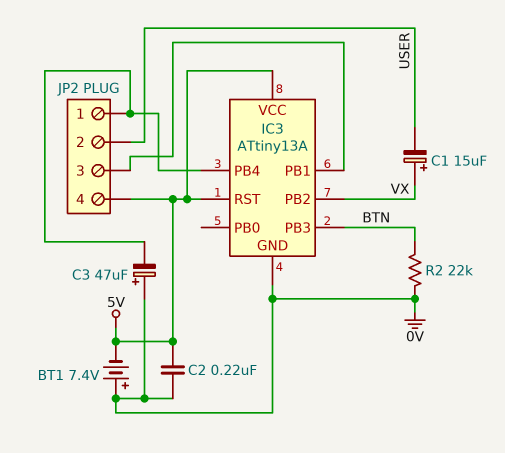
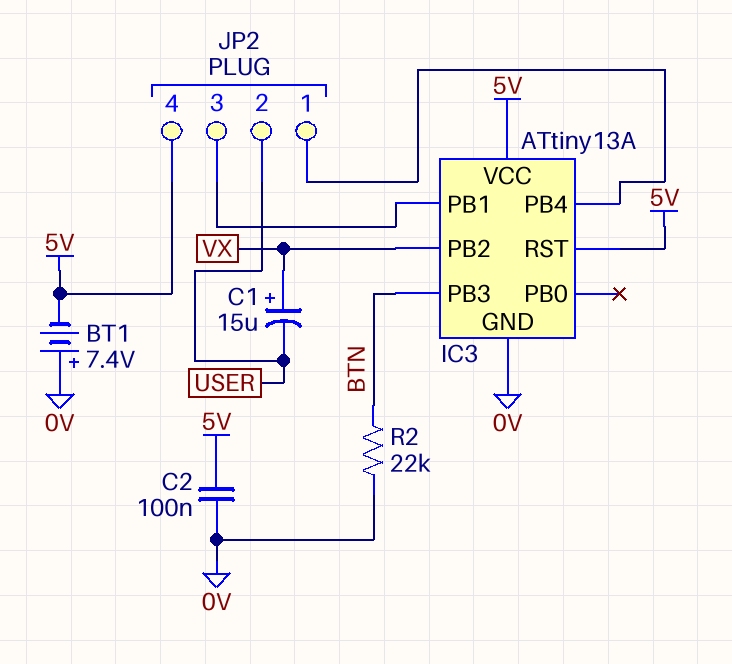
C2: 220nF (0V, 5V) -> 100nF (0V, 5V)
C3: 47uF (plus 0V, minus IC3/PB4) -> none

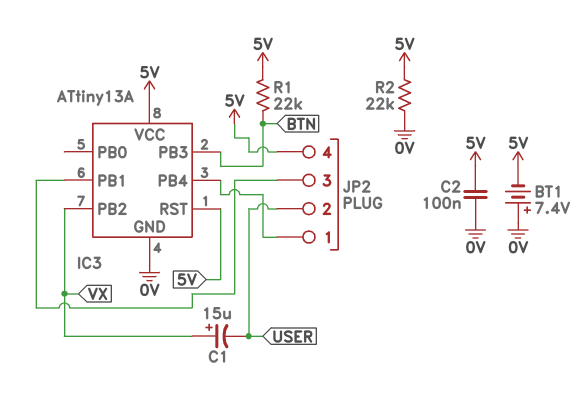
R1: none -> 22k (5V, BTN)
R2: 22k (0V, BTN) -> 22k (0V, 5V)

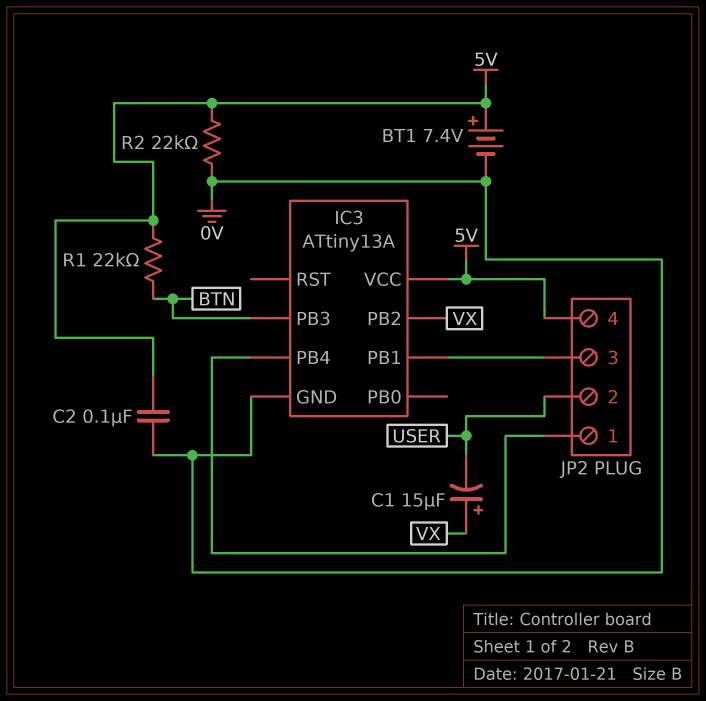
BT1: 7.4V (plus 0V, minus 5V) -> 7.4V (plus 5V, minus 0V)
IC3 pin RST: 5V -> none

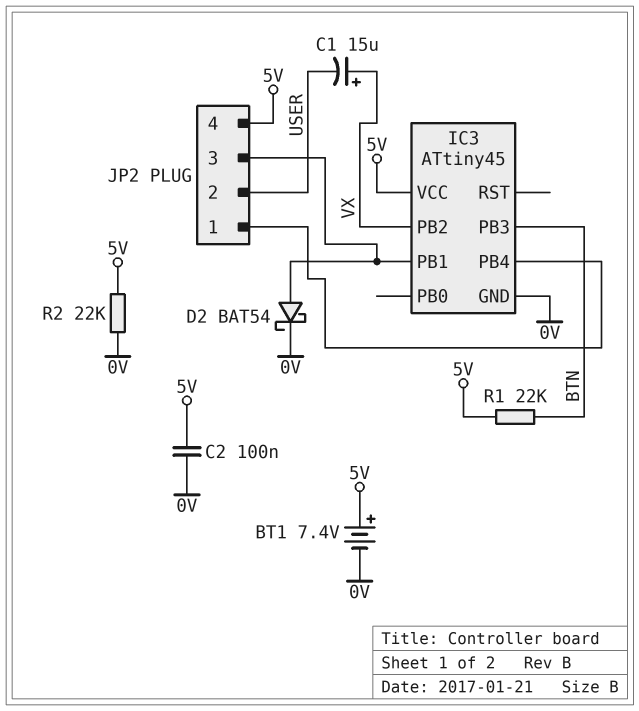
D2: none -> schottky BAT54 (A IC3/PB1, K 0V)
IC3: ATtiny13A -> ATtiny45

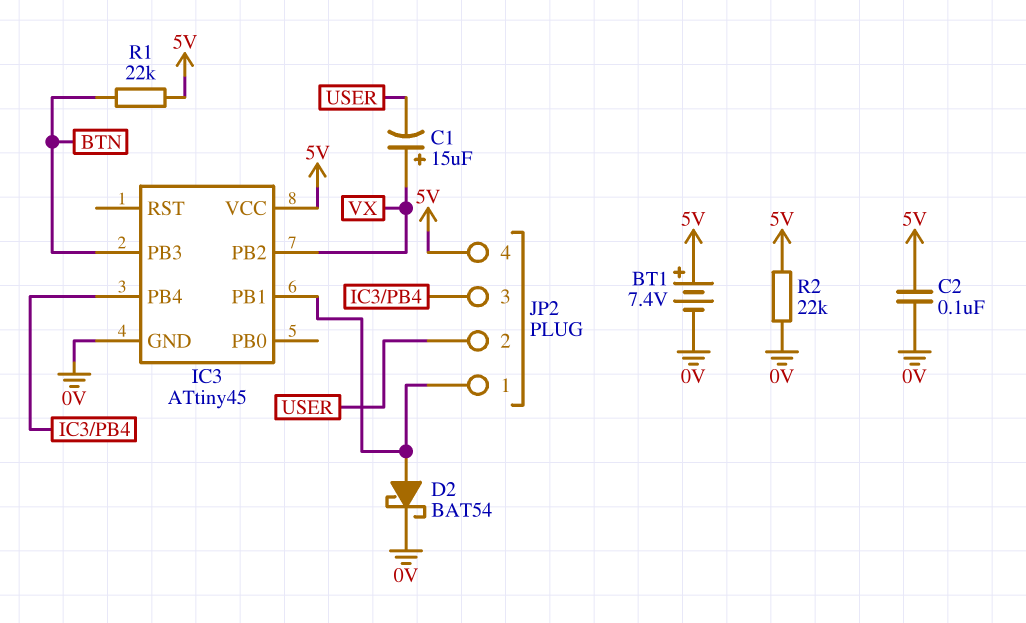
JP2 pin 1: IC3/PB4 -> IC3/PB1
JP2 pin 3: IC3/PB1 -> IC3/PB4

